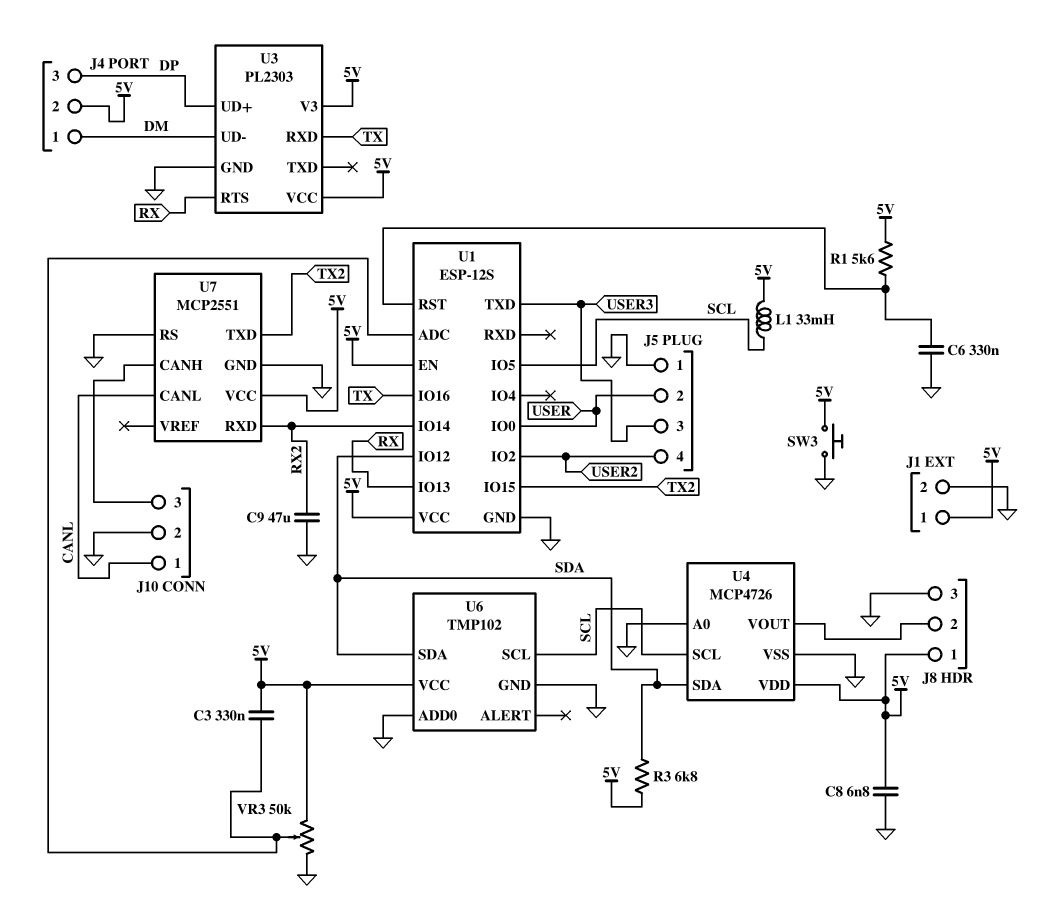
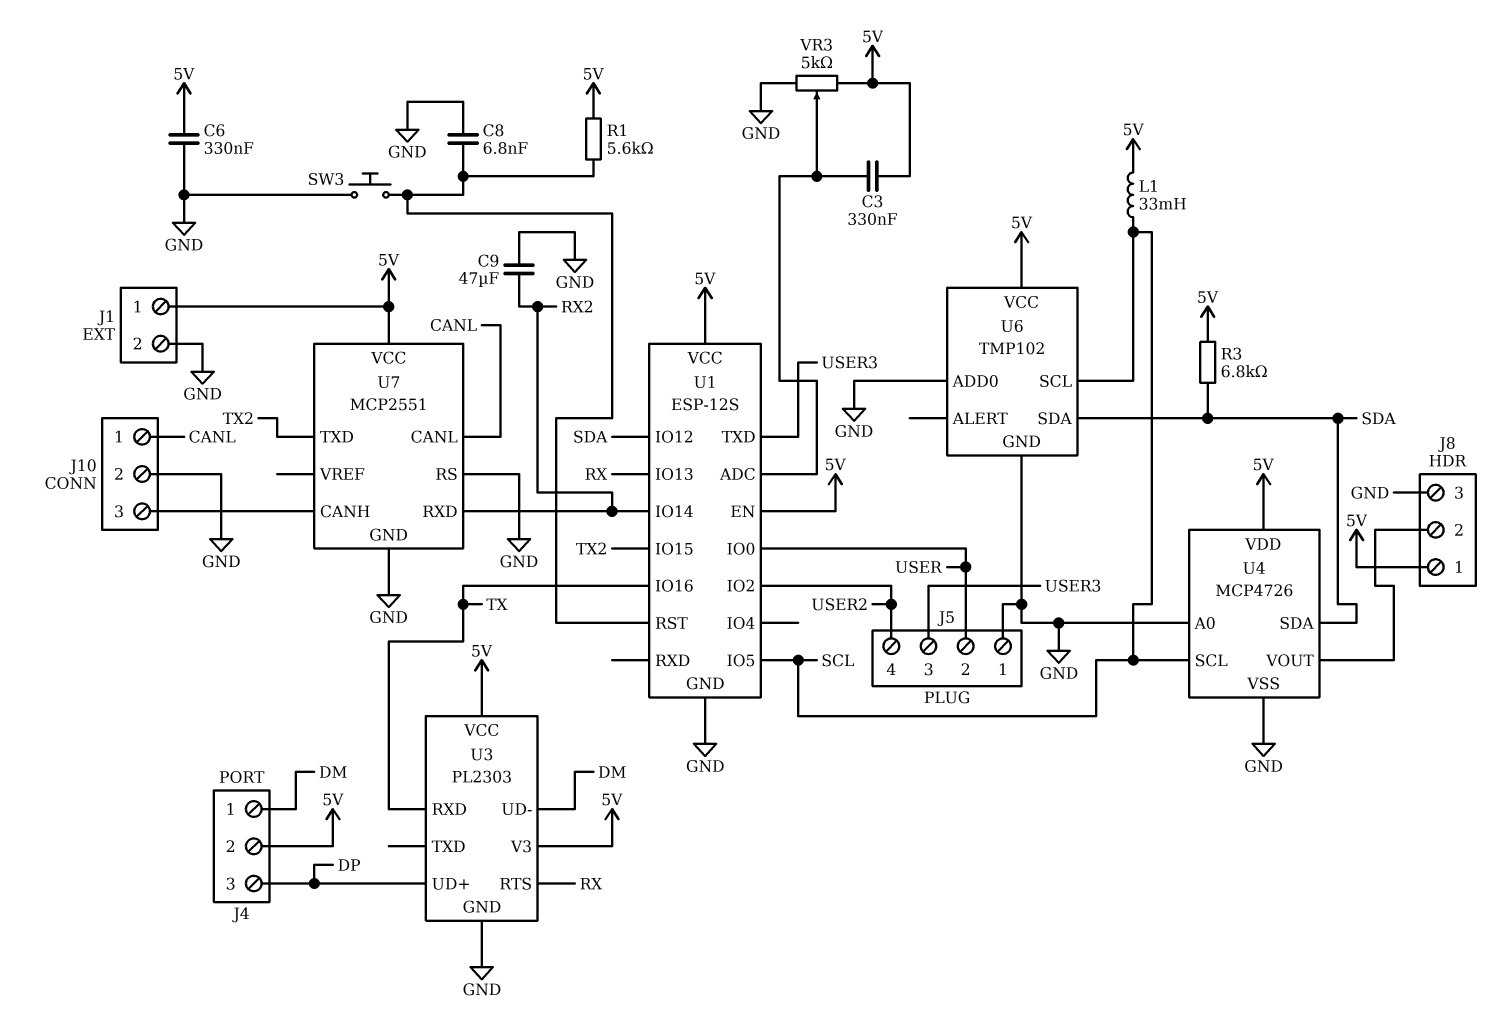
C6: 330nF (GND, U1/RST) -> 330nF (5V, GND)
C8: 6.8nF (5V, GND) -> 6.8nF (GND, U1/RST)
SW3: button (5V, GND) -> button (GND, U1/RST)
VR3: 50k (5V, GND, wiper U1/ADC) -> 5k (5V, GND, wiper U1/ADC)

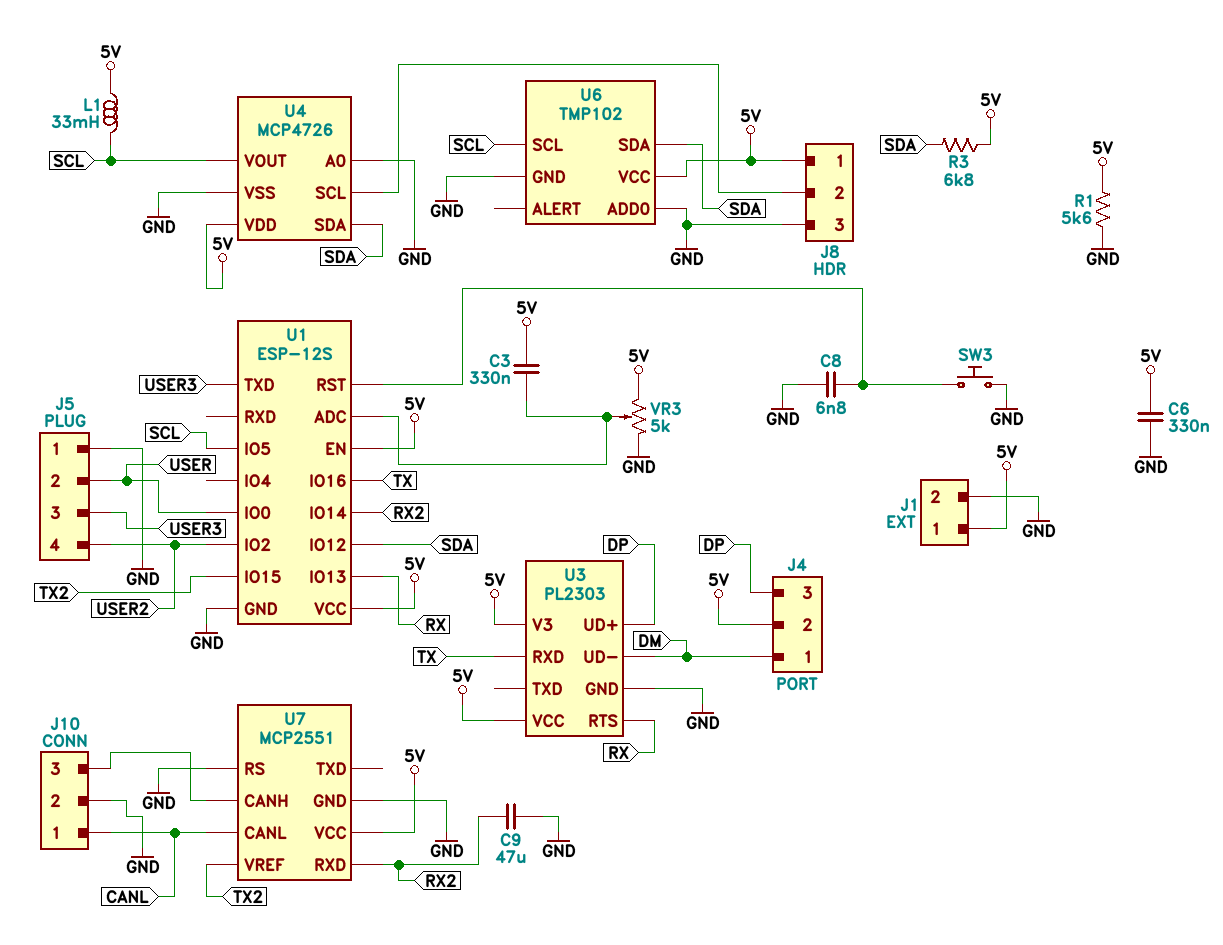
R1: 5.6k (5V, U1/RST) -> 5.6k (5V, GND)
U4 pin SCL: SCL -> J8/2
U4 pin VOUT: J8/2 -> SCL
U7 pin TXD: TX2 -> none
U7 pin VREF: none -> TX2

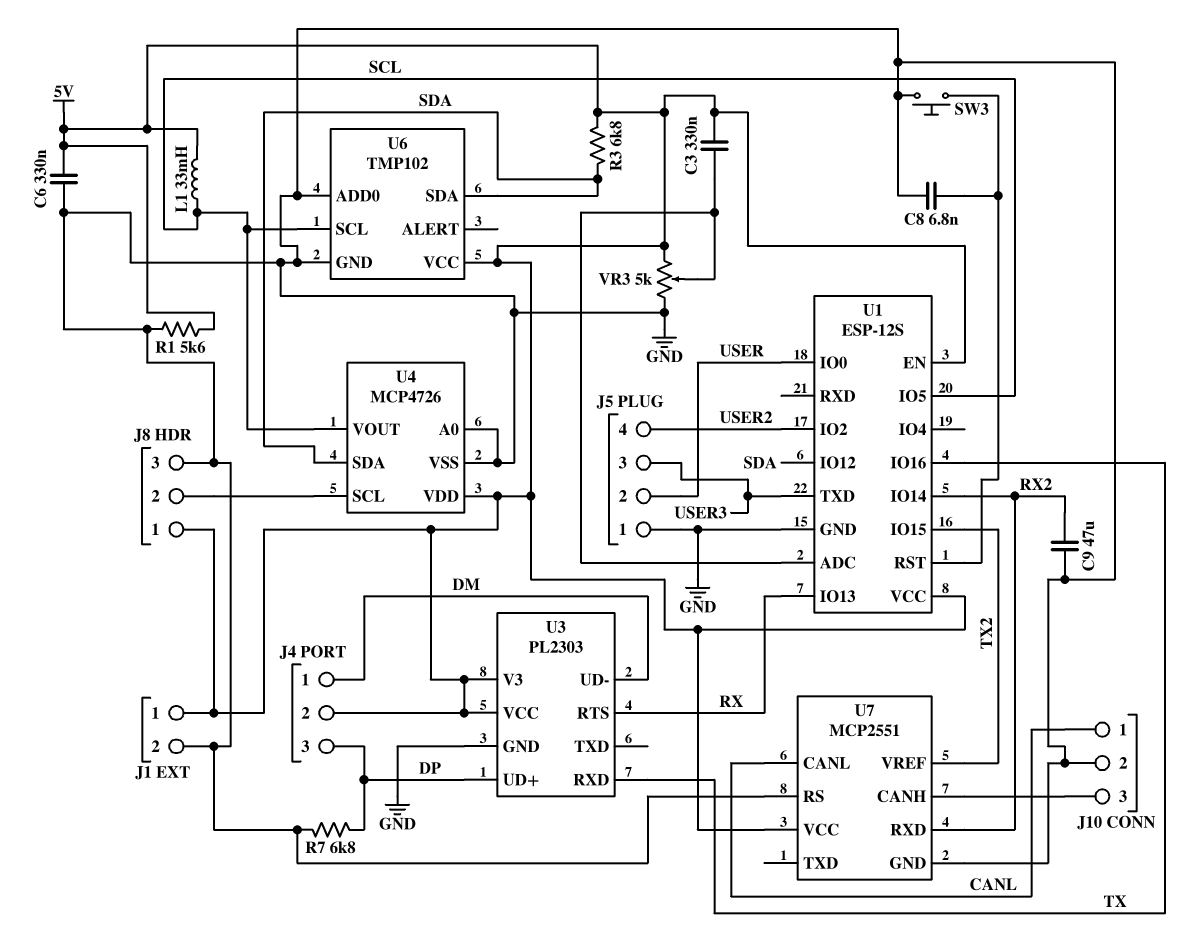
R7: none -> 6.8k (DP, GND)

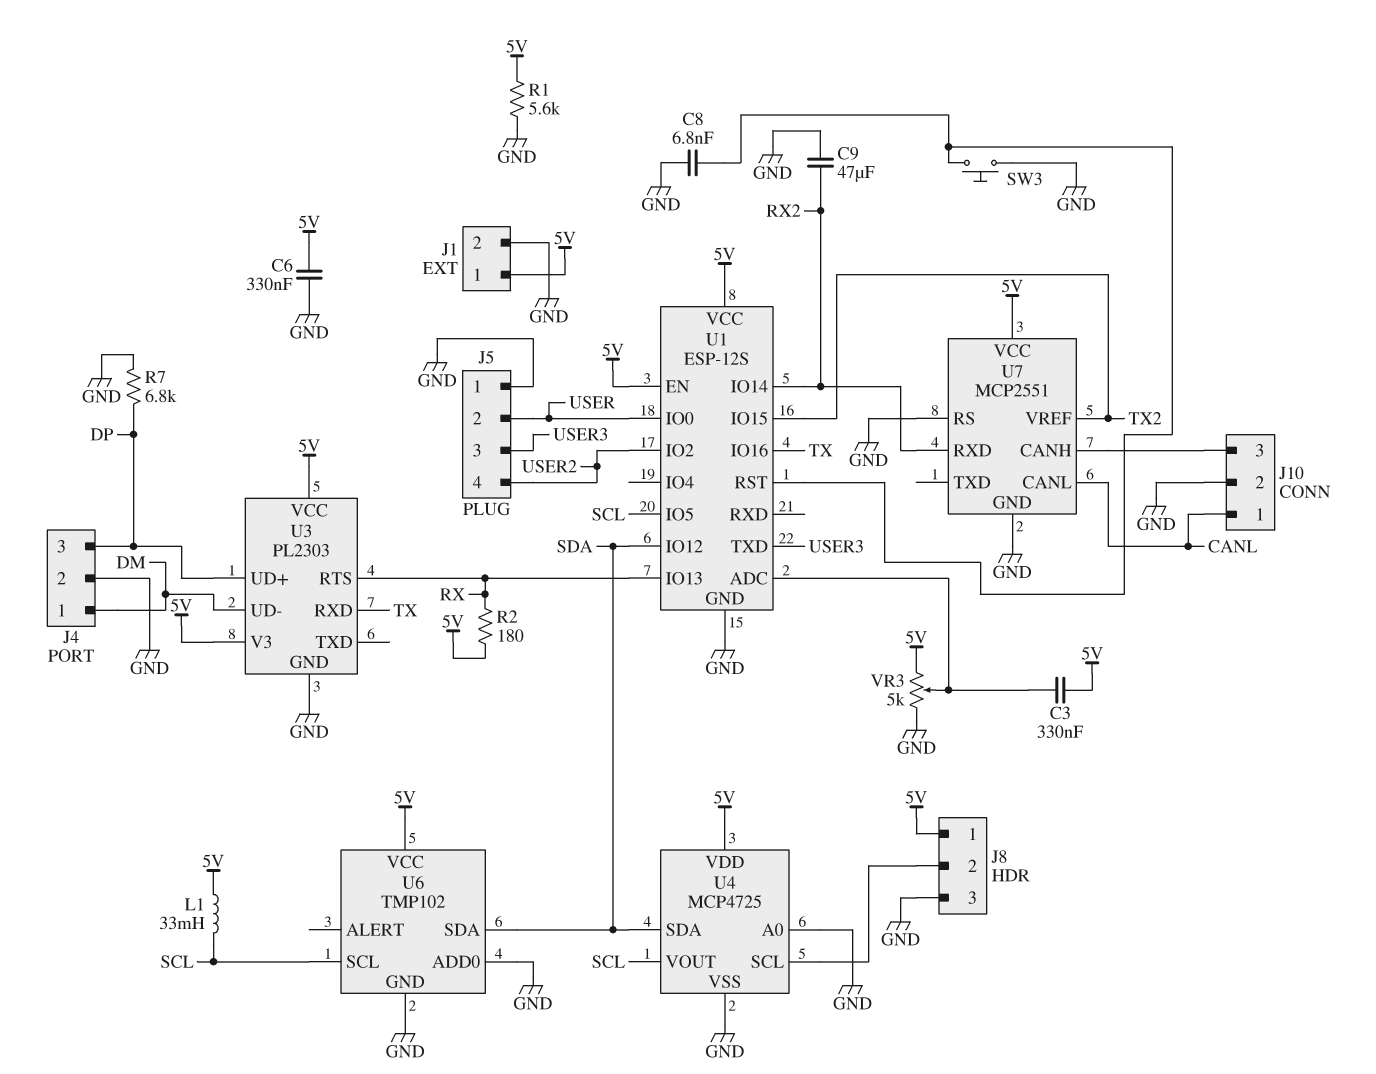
J4 pin 2: 5V -> GND
R2: none -> 180 (5V, RX)
R3: 6.8k (5V, SDA) -> none
U4: MCP4726 -> MCP4725

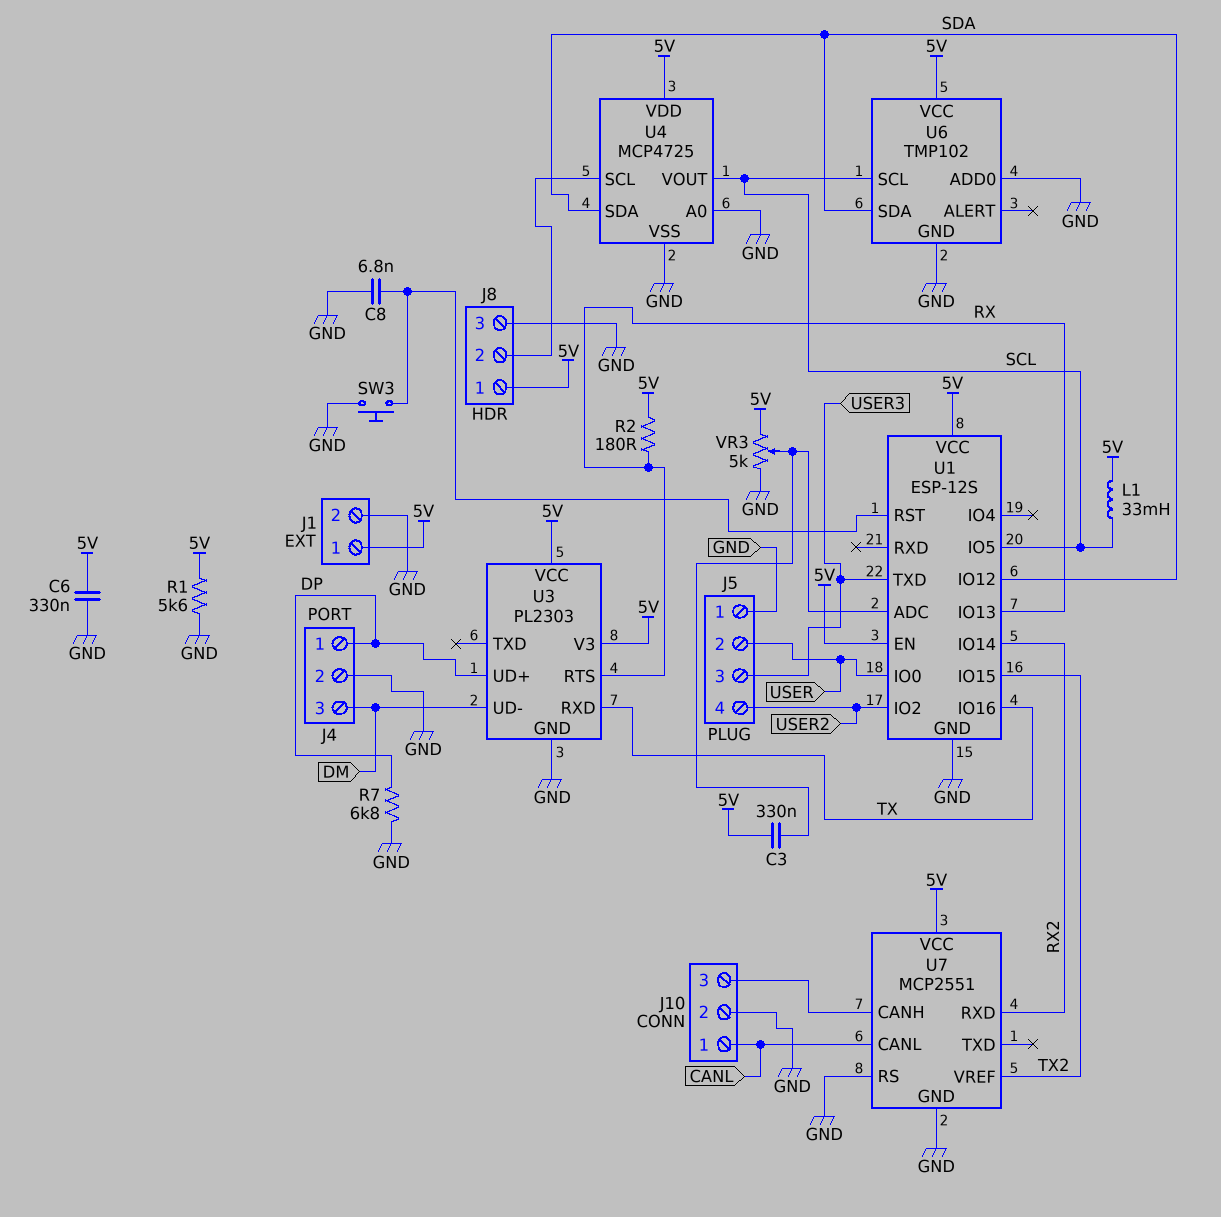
C9: 47uF (GND, RX2) -> none
J4 pin 1: DM -> DP
J4 pin 3: DP -> DM

